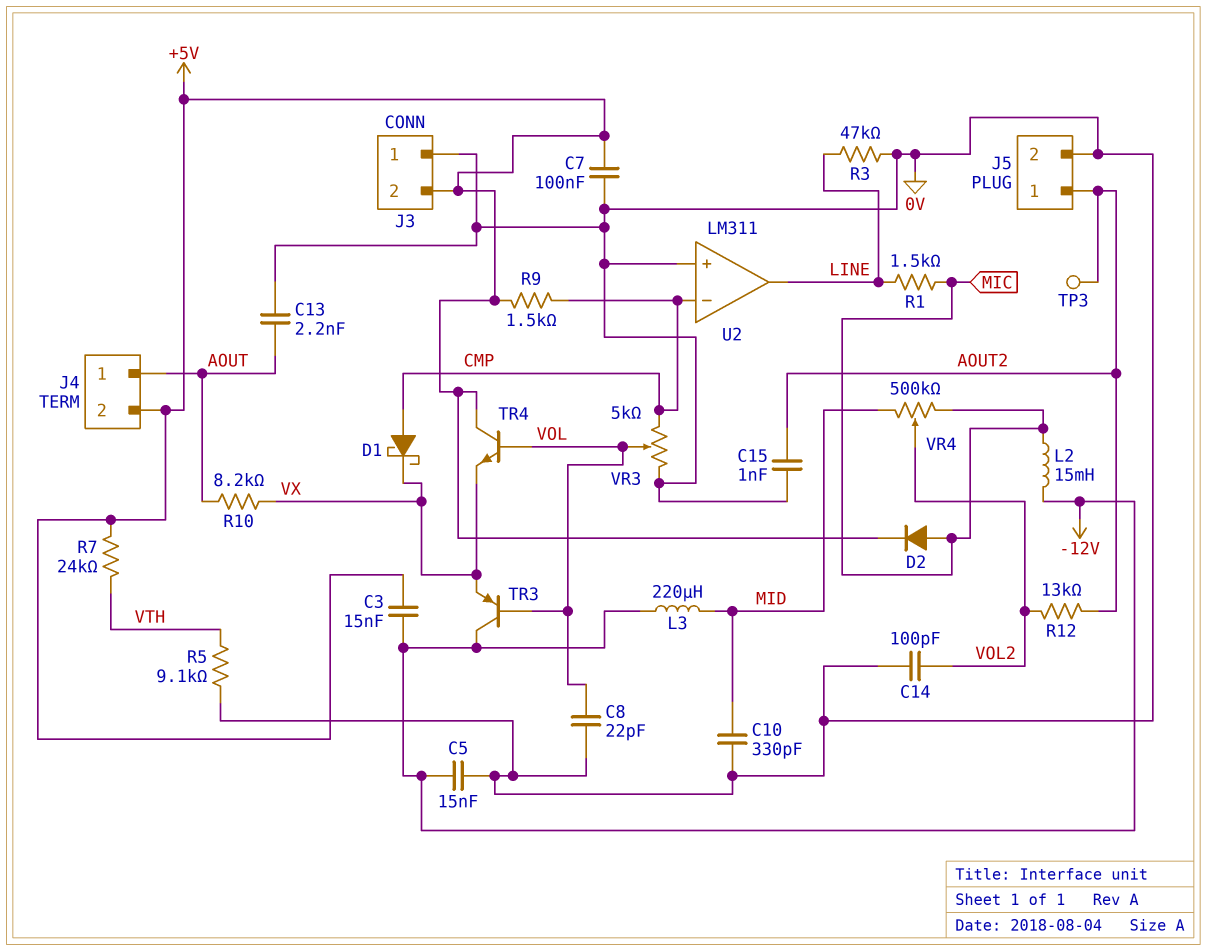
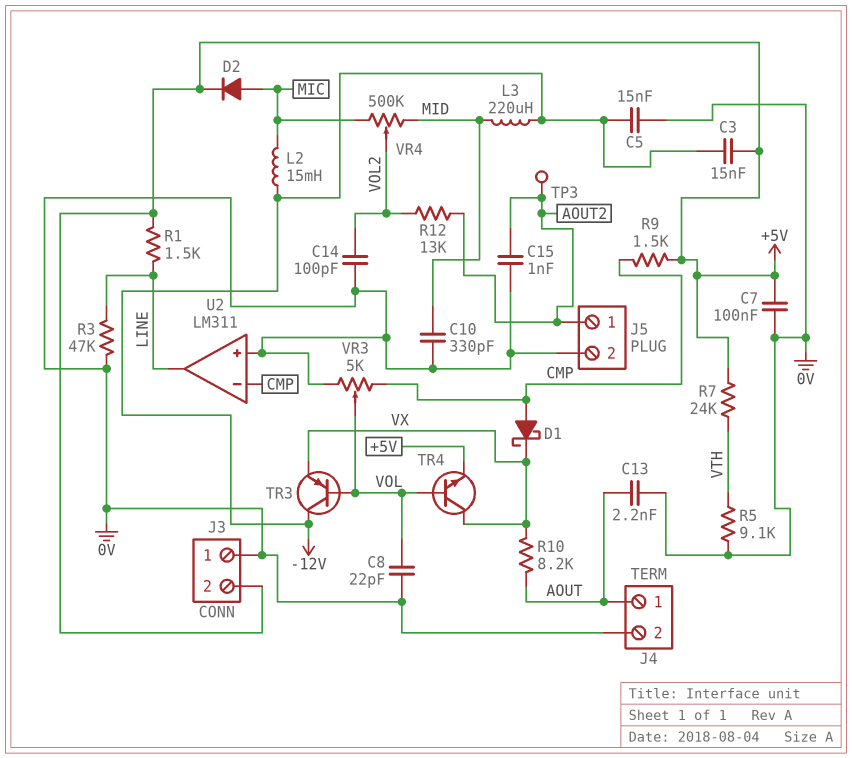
J4 pin 2: +5V -> 0V
R1: 1.5k (LINE, MIC) -> 1.5k (+5V, LINE)
TR4: NPN (B VOL, C +5V, E VX) -> NPN (B VOL, C VX, E +5V)

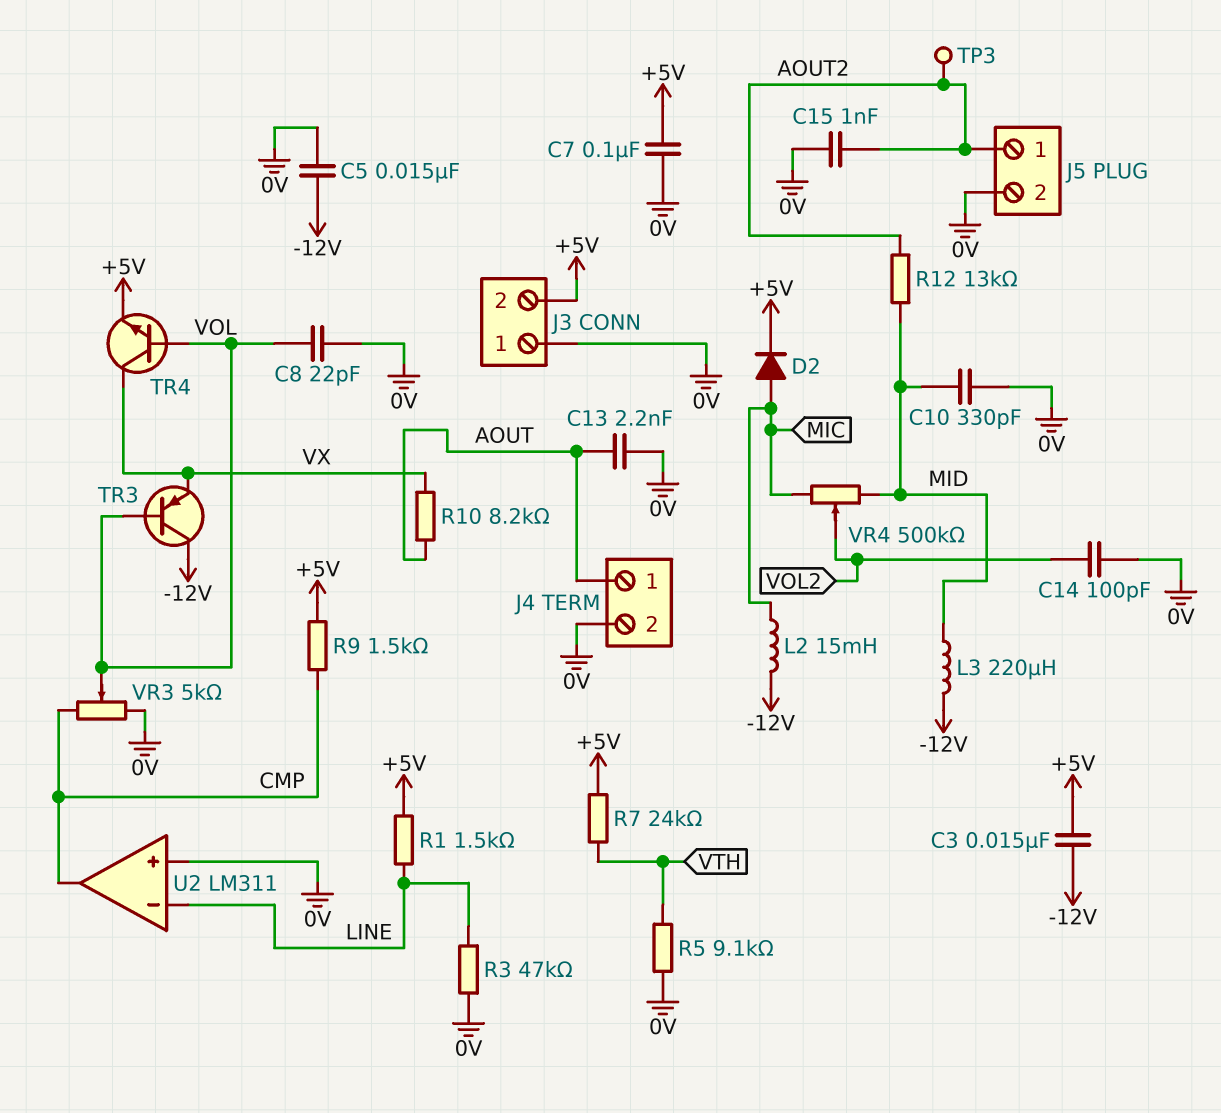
D1: schottky (A CMP, K VX) -> none
R12: 13k (AOUT2, VOL2) -> 13k (AOUT2, MID)
U2 pin in-: CMP -> LINE
U2 pin out: LINE -> CMP

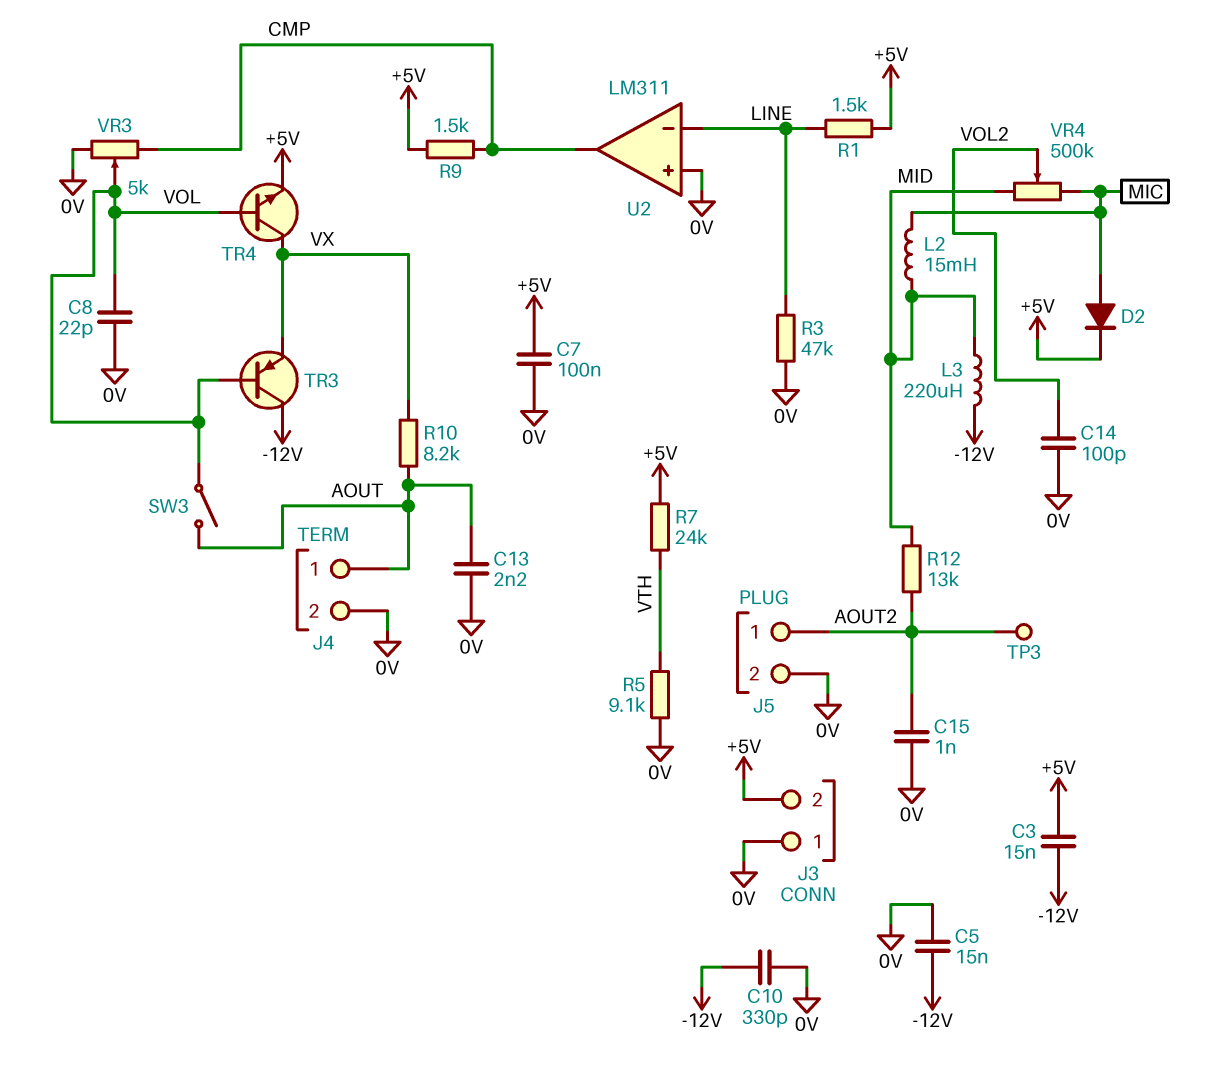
C10: 330pF (0V, MID) -> 330pF (-12V, 0V)
L2: 15mH (-12V, MIC) -> 15mH (MIC, MID)
SW3: none -> switch (AOUT, VOL)

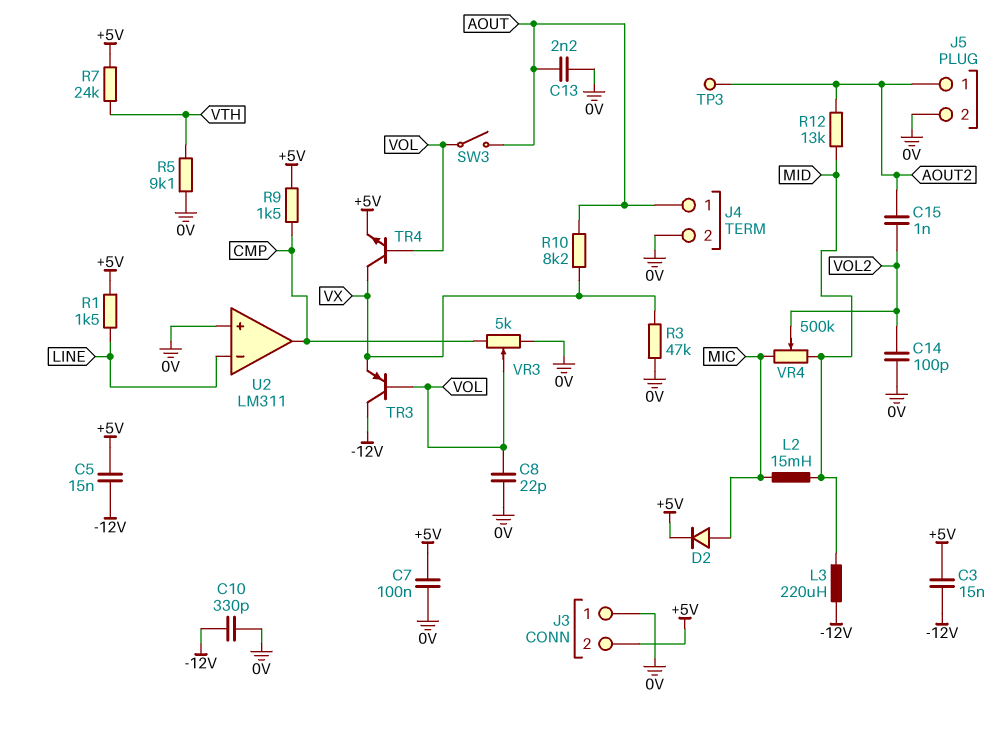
C5: 15nF (-12V, 0V) -> 15nF (+5V, -12V)
C15: 1nF (0V, AOUT2) -> 1nF (AOUT2, VOL2)
R3: 47k (0V, LINE) -> 47k (0V, VX)

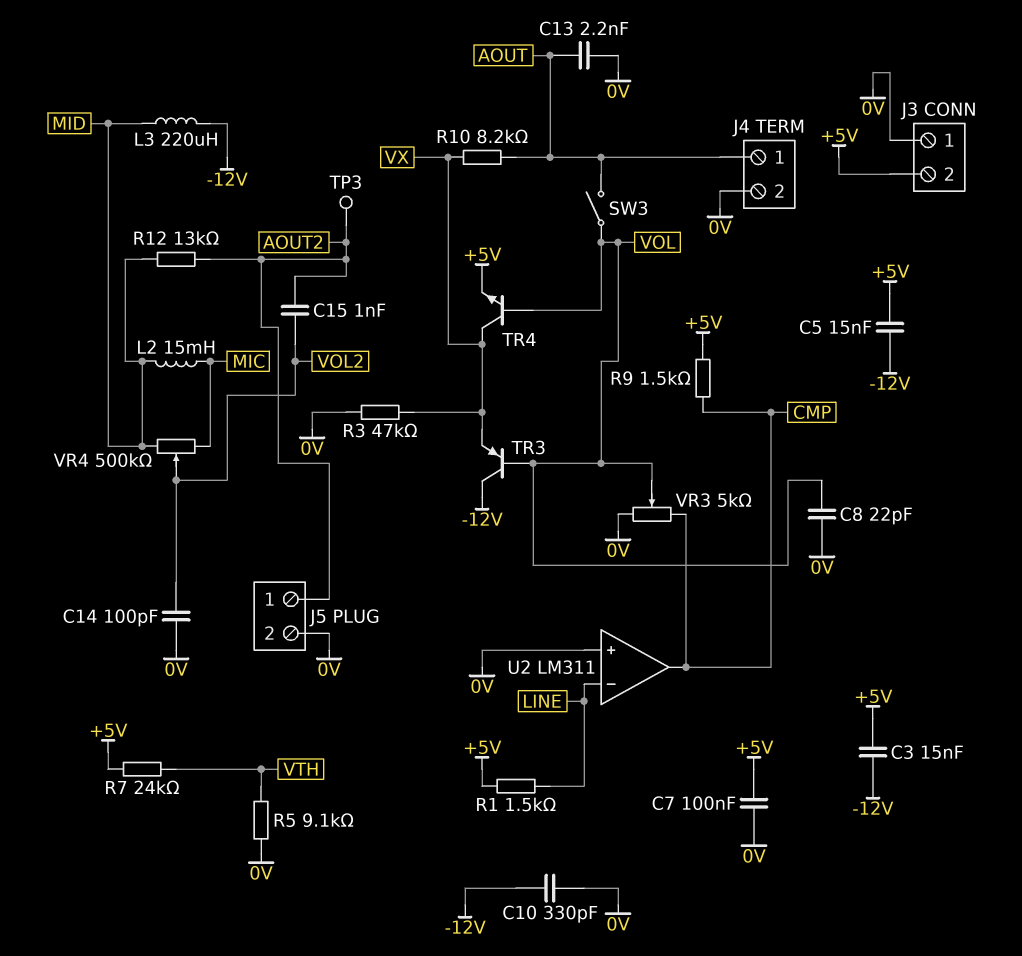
D2: diode (A MIC, K +5V) -> none

